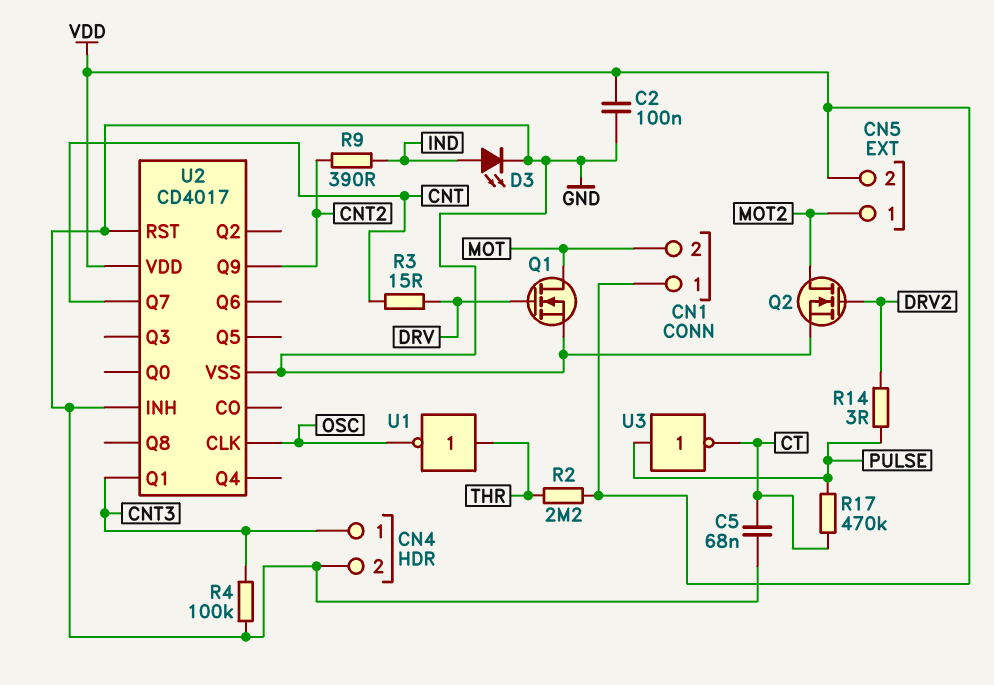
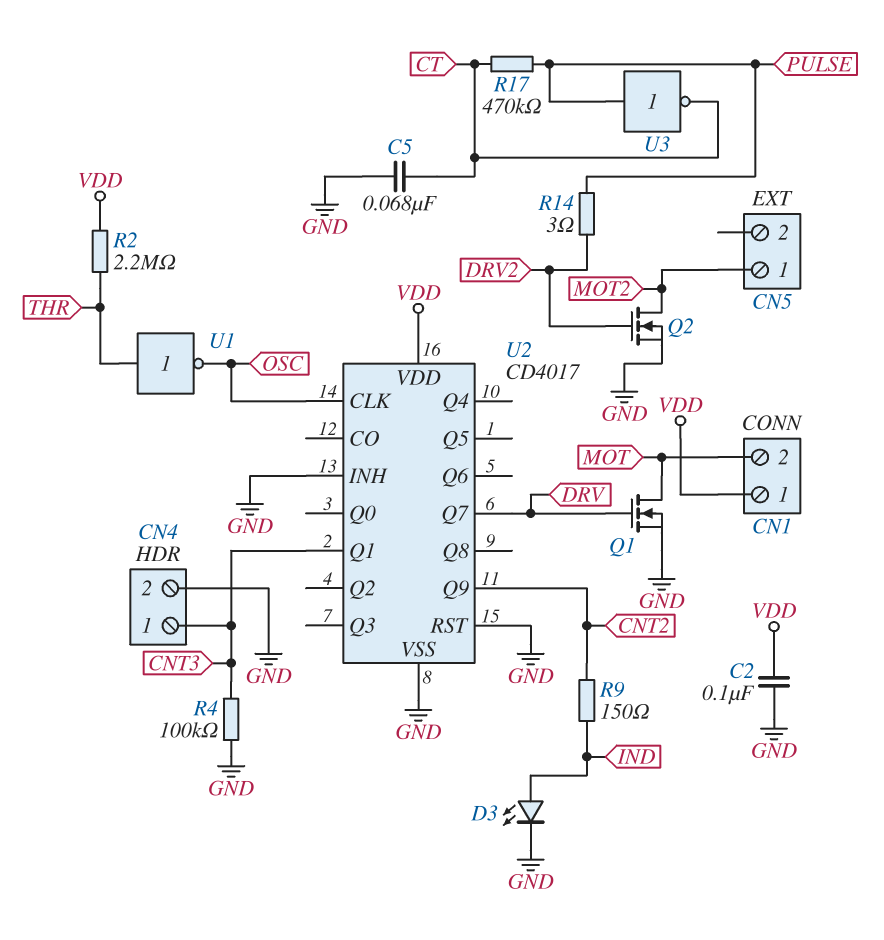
CN5 pin 2: VDD -> none
R3: 15 (CNT, DRV) -> none
R9: 390 (CNT2, IND) -> 150 (CNT2, IND)
U2 pin Q7: CNT -> DRV

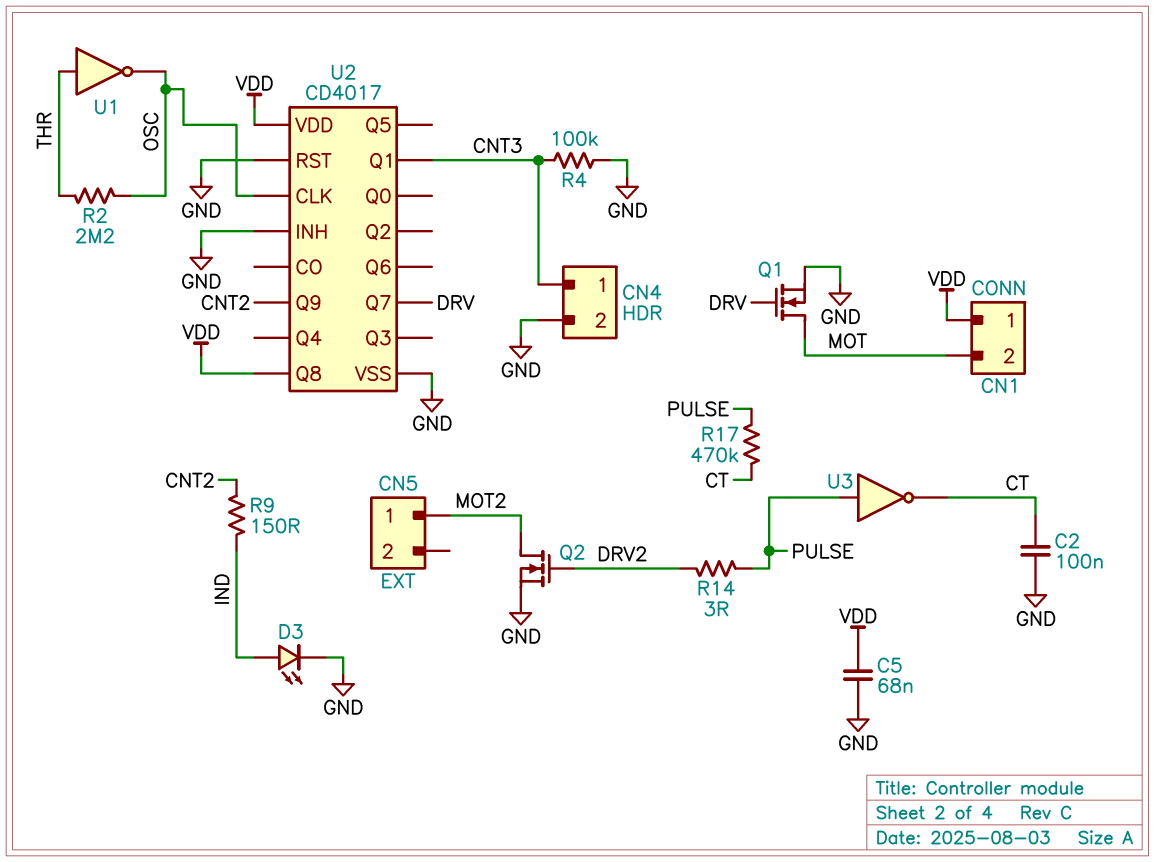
C2: 100nF (GND, VDD) -> 100nF (CT, GND)
C5: 68nF (CT, GND) -> 68nF (GND, VDD)
R2: 2.2M (THR, VDD) -> 2.2M (OSC, THR)
U2 pin Q8: none -> VDD

